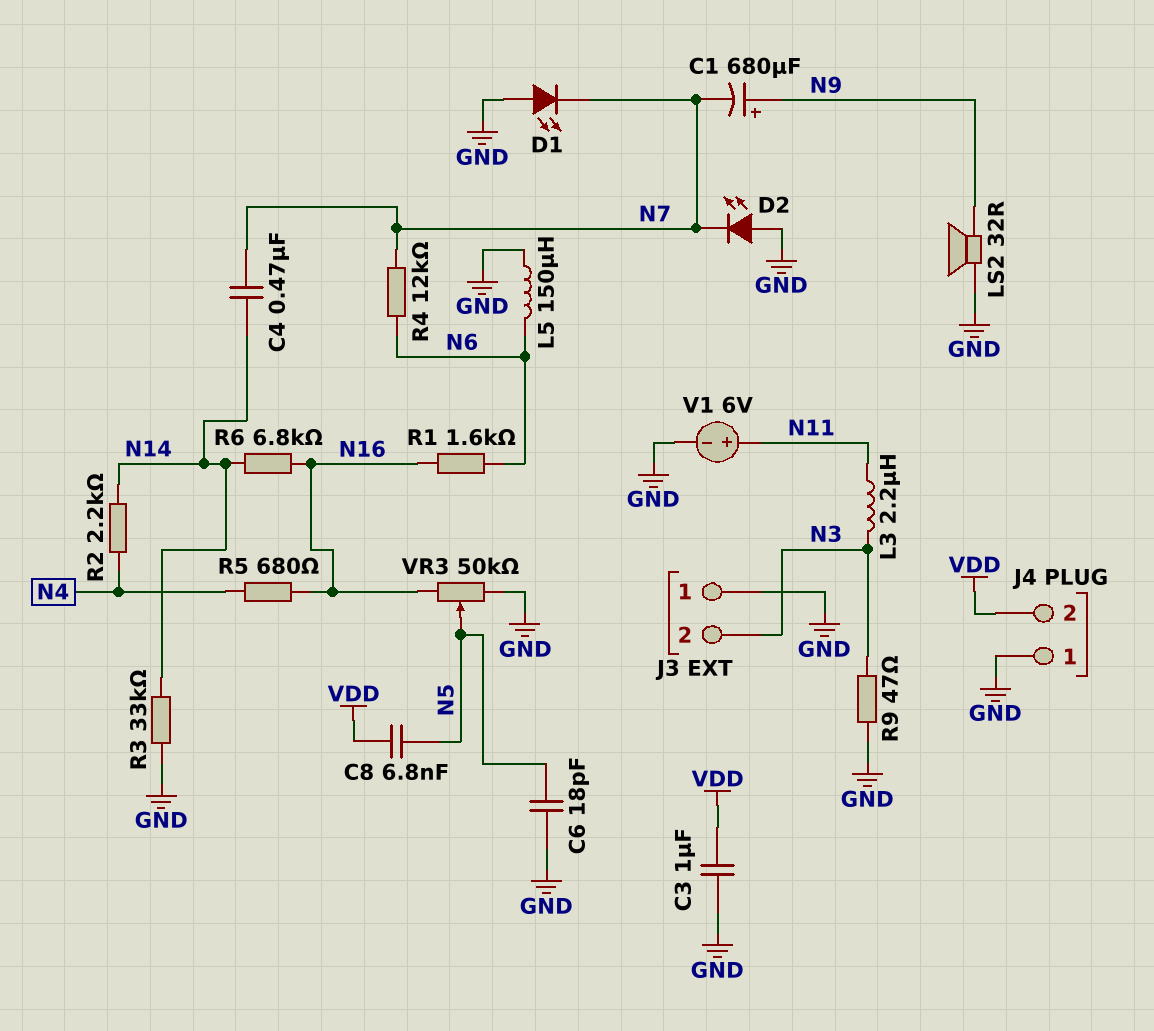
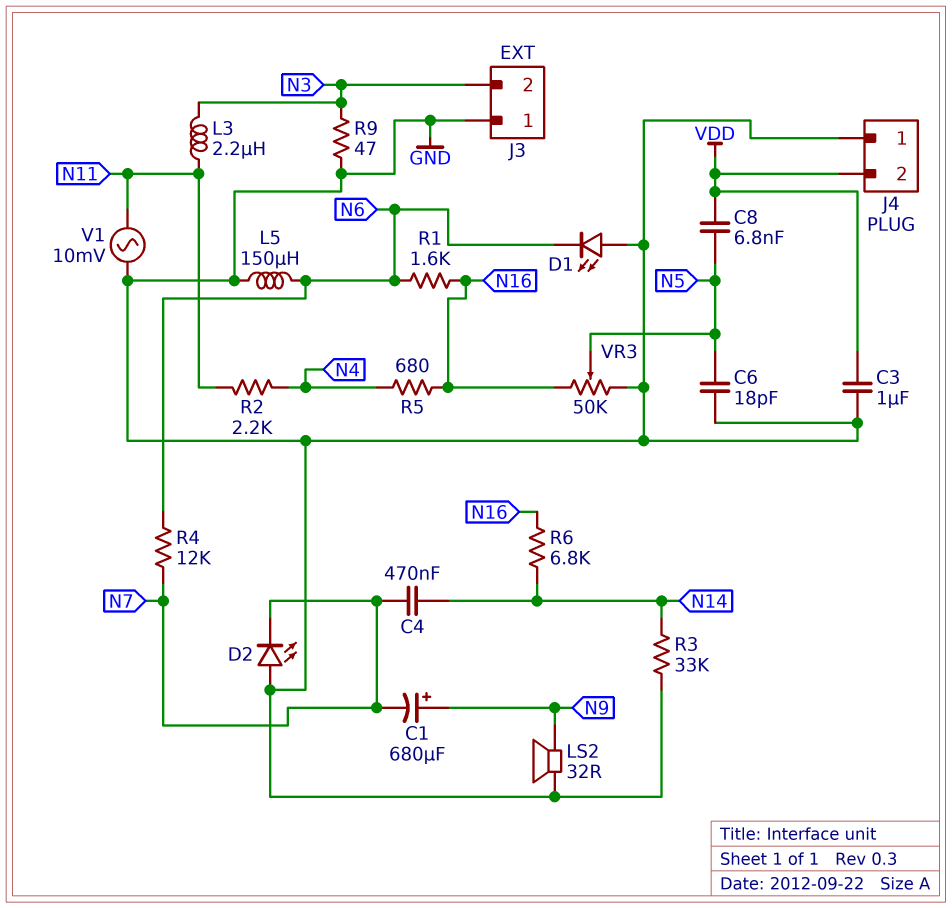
D1: LED (A GND, K N7) -> LED (A GND, K N6)
R2: 2.2k (N4, N14) -> 2.2k (N4, N11)
V1: 6V (plus N11, minus GND) -> AC 10mV (GND, N11)

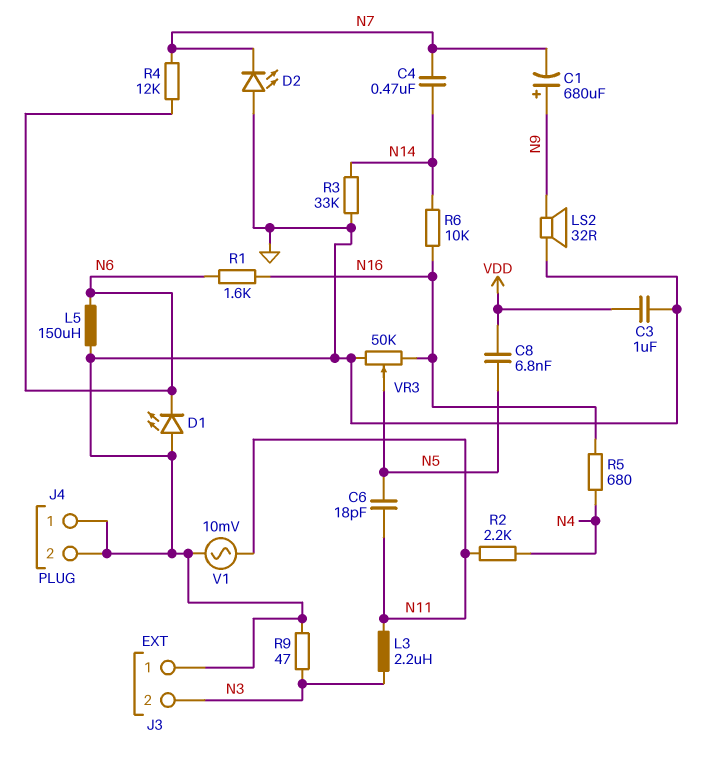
C6: 18pF (GND, N5) -> 18pF (N5, N11)
J4 pin 2: VDD -> GND
R6: 6.8k (N14, N16) -> 10k (N14, N16)

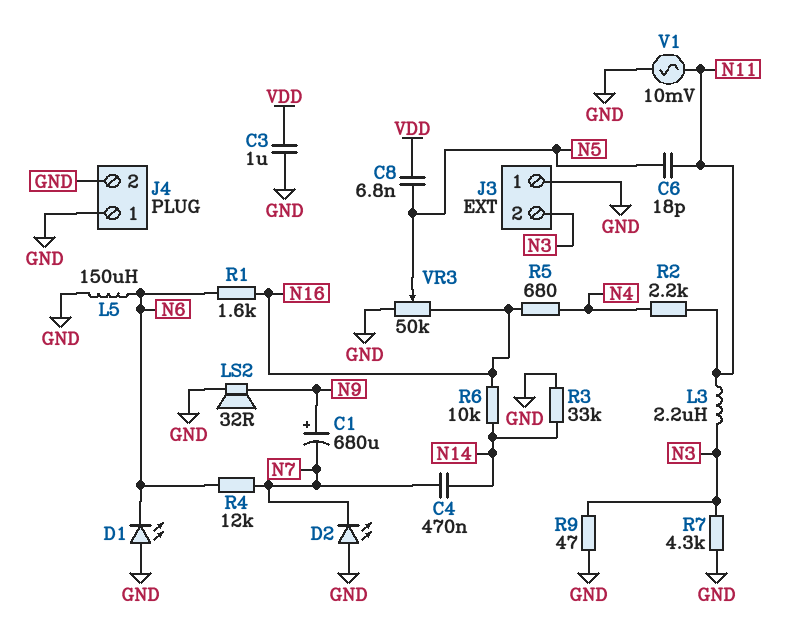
R7: none -> 4.3k (GND, N3)

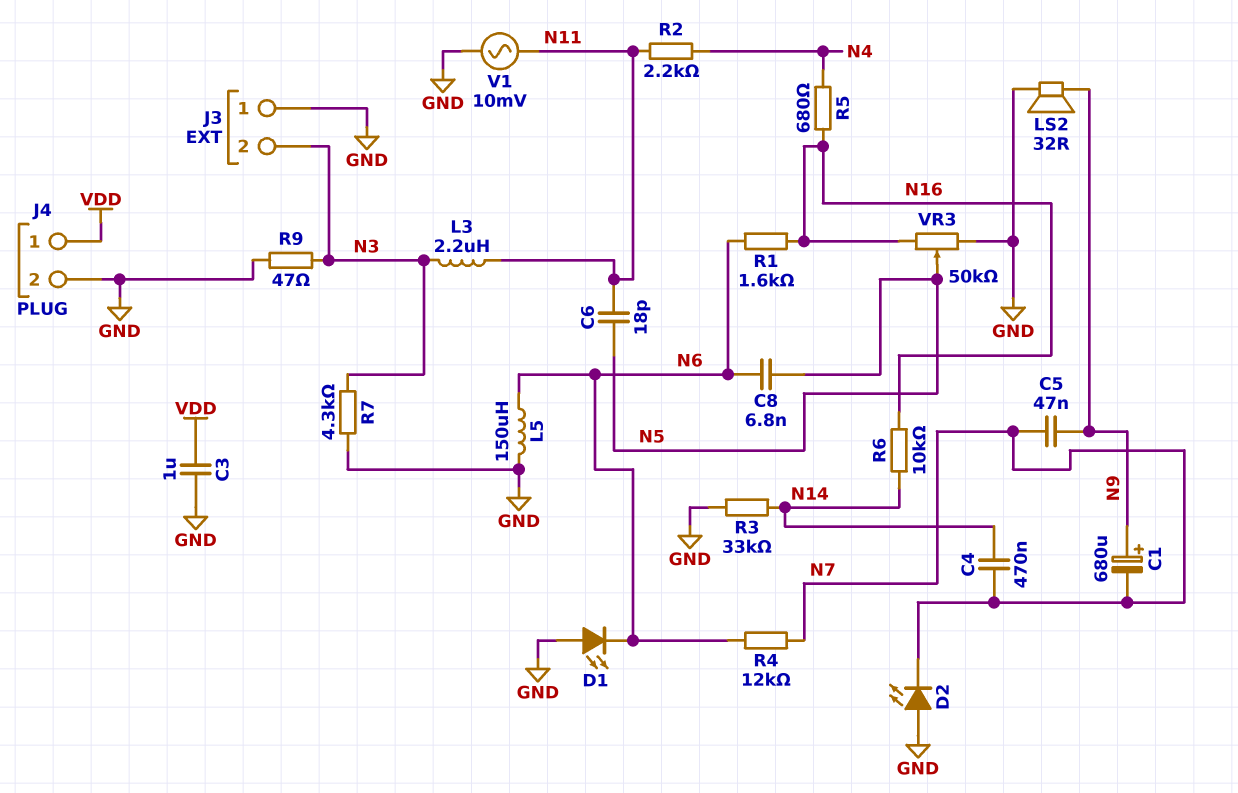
C5: none -> 47nF (N7, N9)
C8: 6.8nF (N5, VDD) -> 6.8nF (N5, N6)
J4 pin 1: GND -> VDD

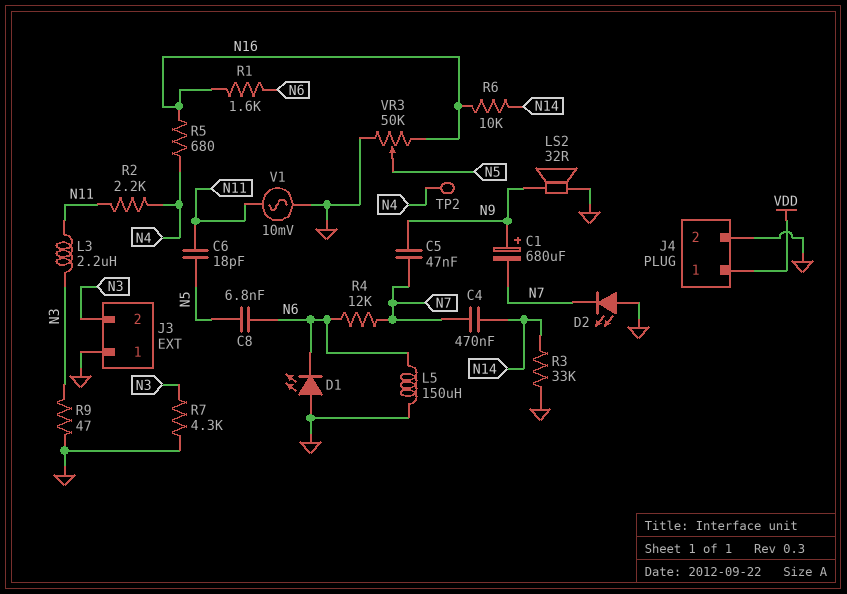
C3: 1uF (GND, VDD) -> none
TP2: none -> test point (N4)

